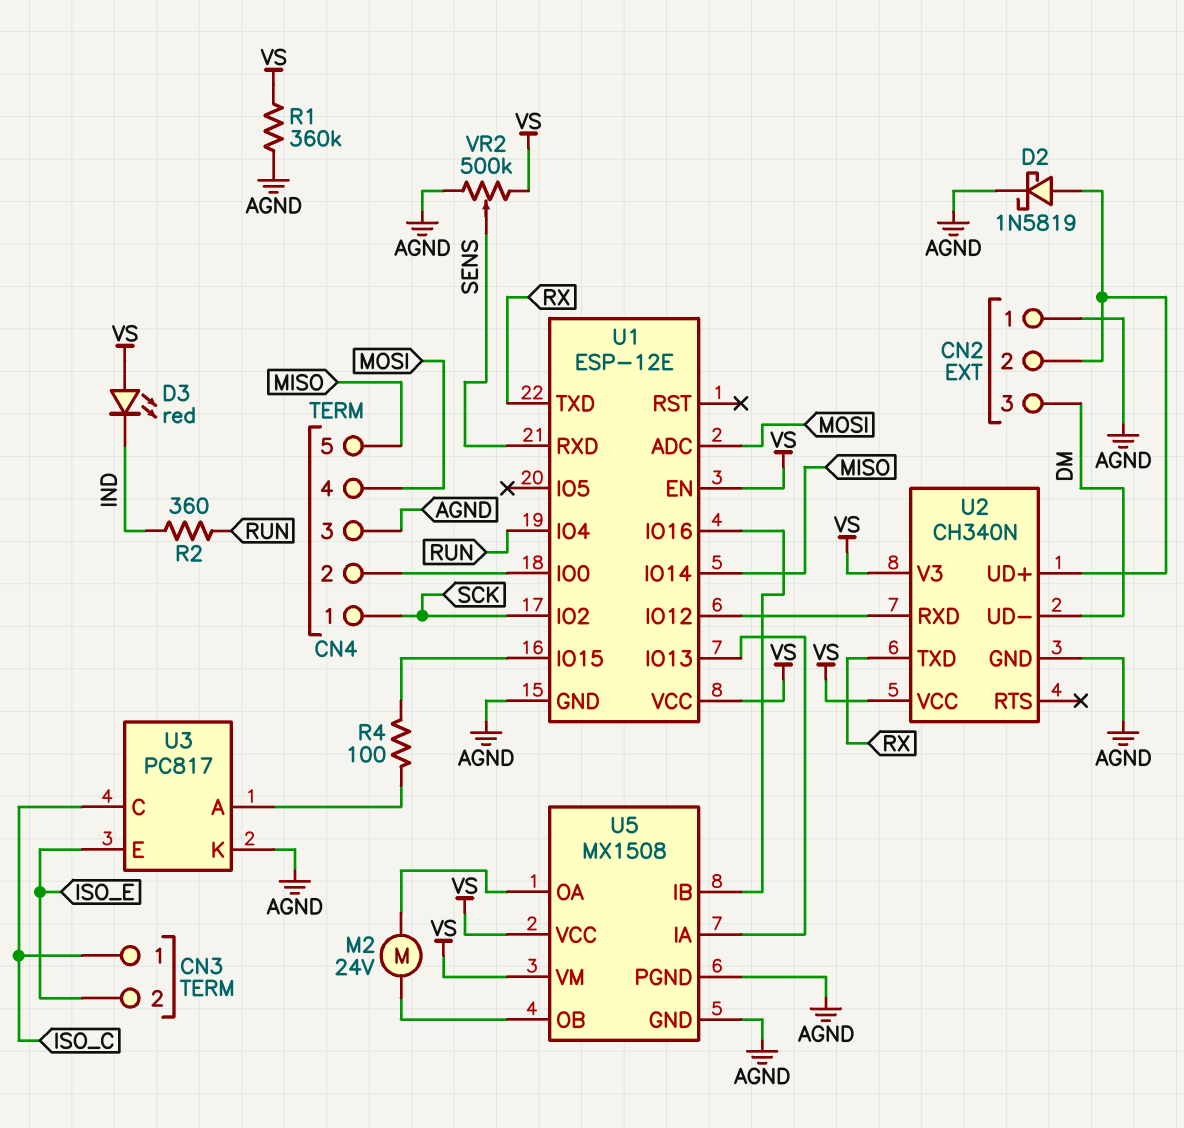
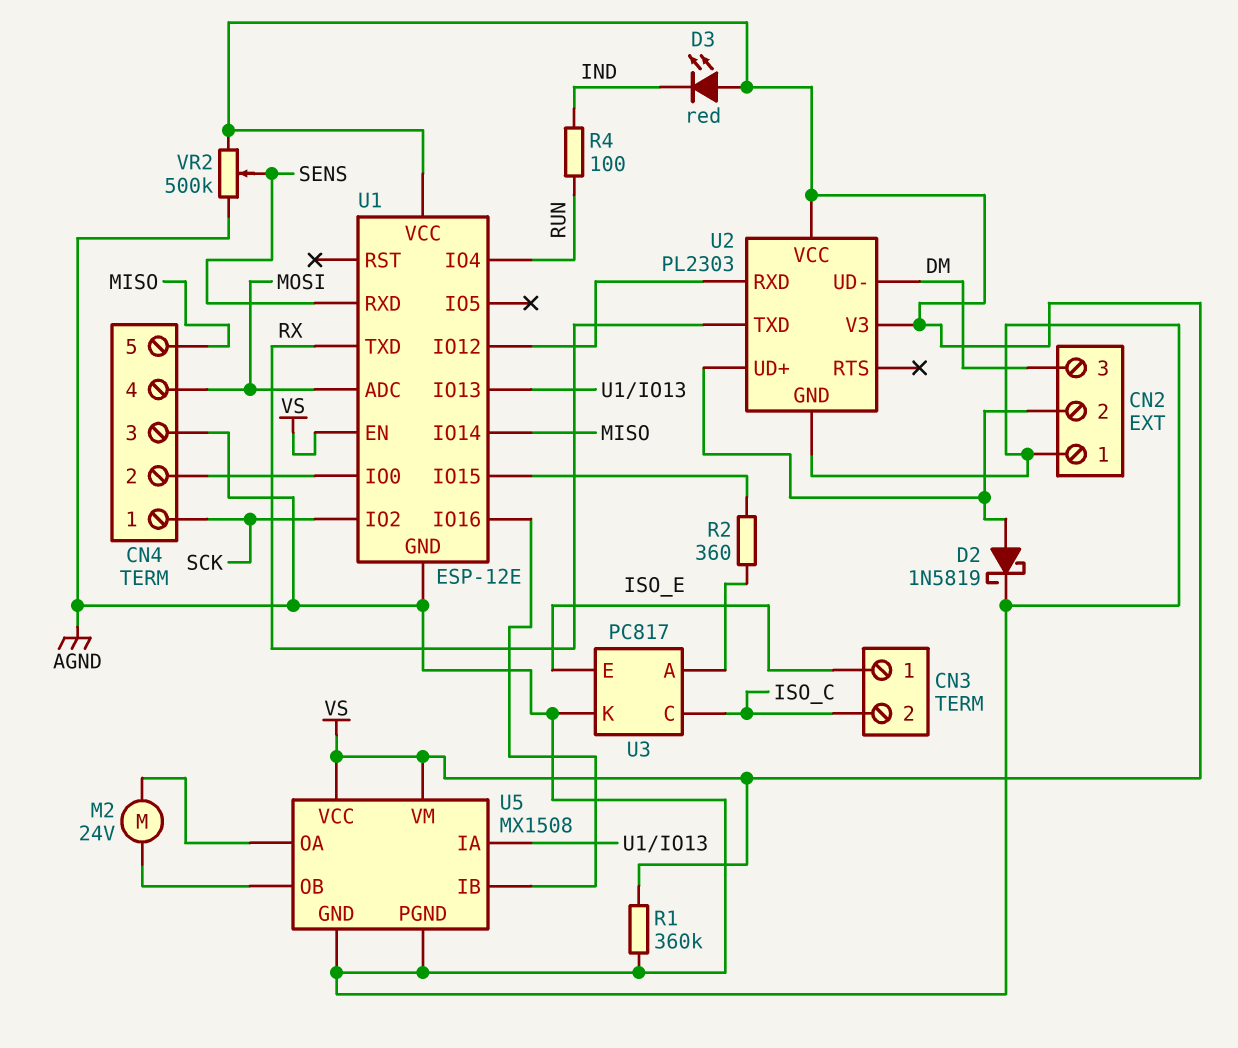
CN3 pin 1: ISO_C -> ISO_E
CN3 pin 2: ISO_E -> ISO_C
R2: 360 (IND, RUN) -> 360 (U1/IO15, U3/A)
R4: 100 (U1/IO15, U3/A) -> 100 (IND, RUN)
U2: CH340N -> PL2303

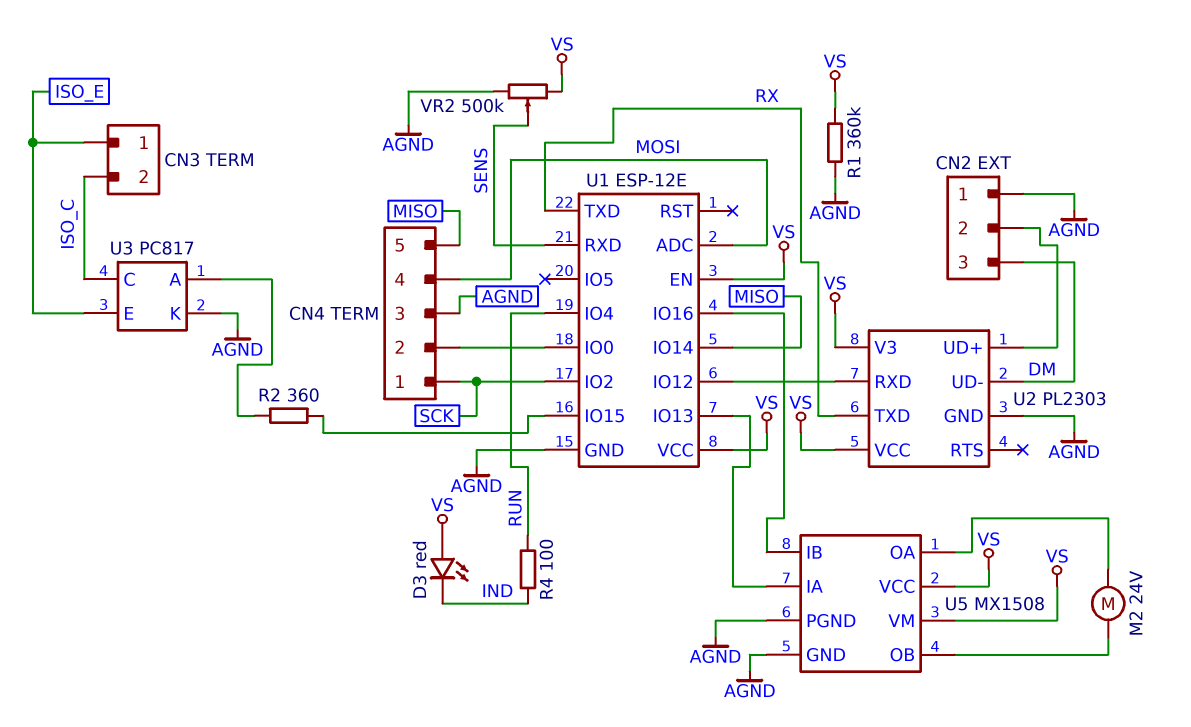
D2: schottky 1N5819 (A CN2/2, K AGND) -> none

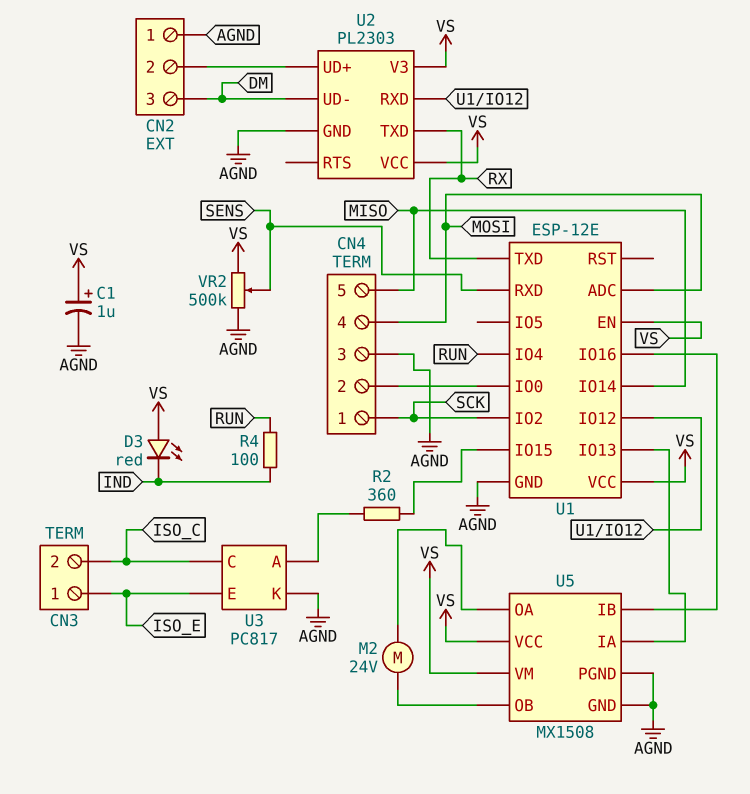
C1: none -> 1uF (plus VS, minus AGND)
R1: 360k (AGND, VS) -> none

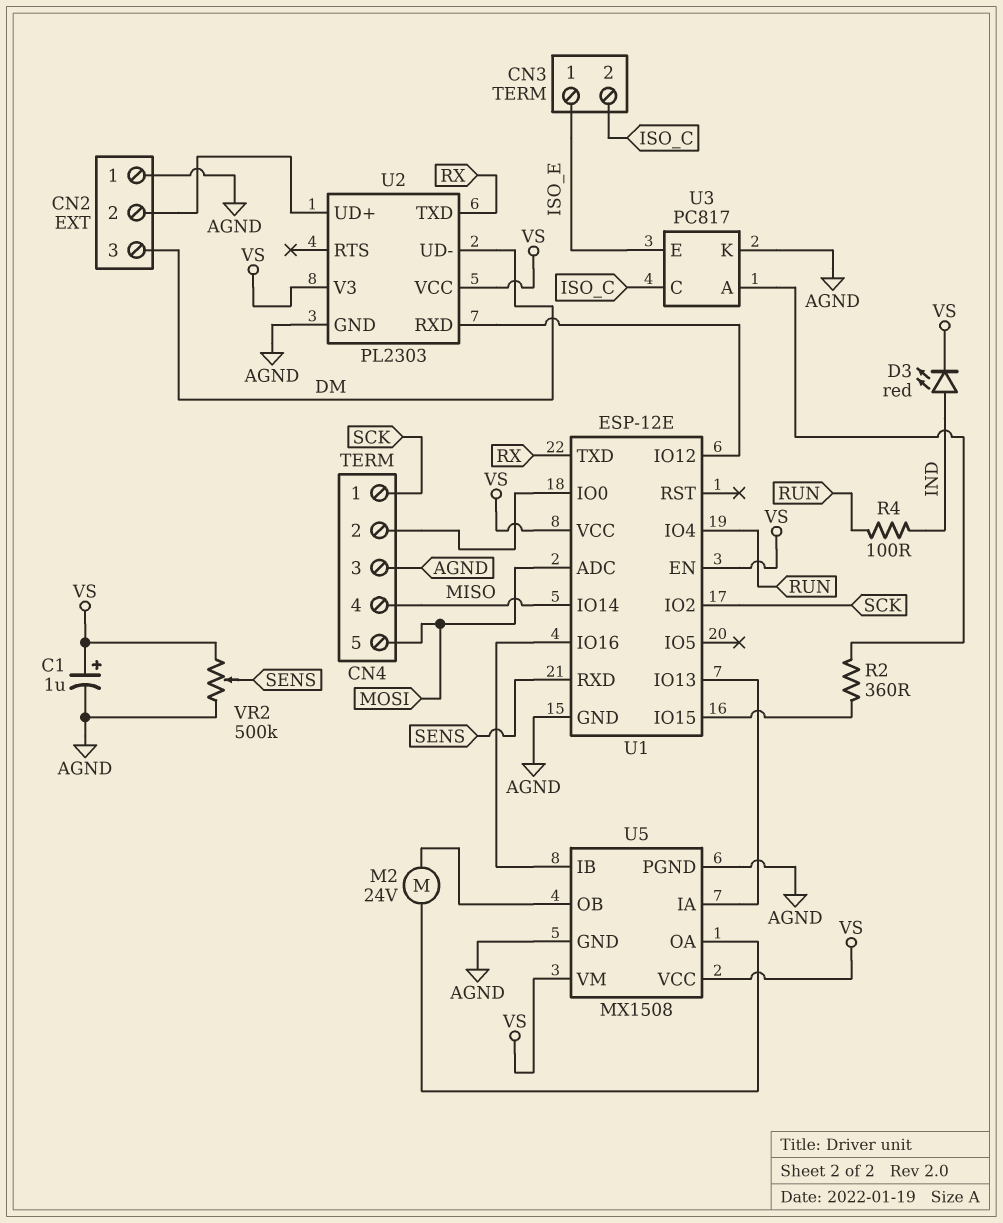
CN4 pin 4: MOSI -> MISO
CN4 pin 5: MISO -> MOSI
D3: LED red (A VS, K IND) -> LED red (A IND, K VS)

